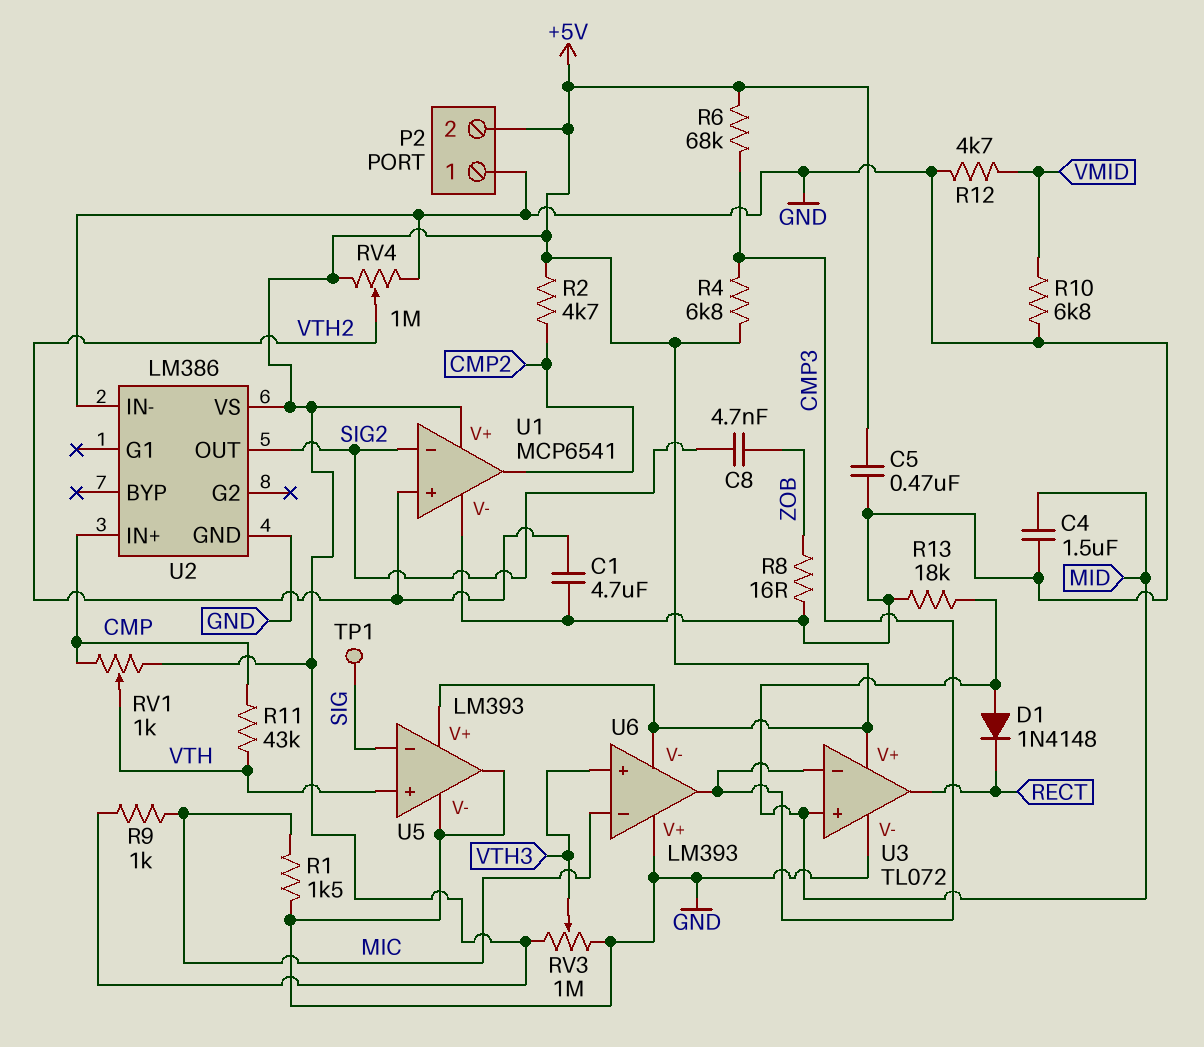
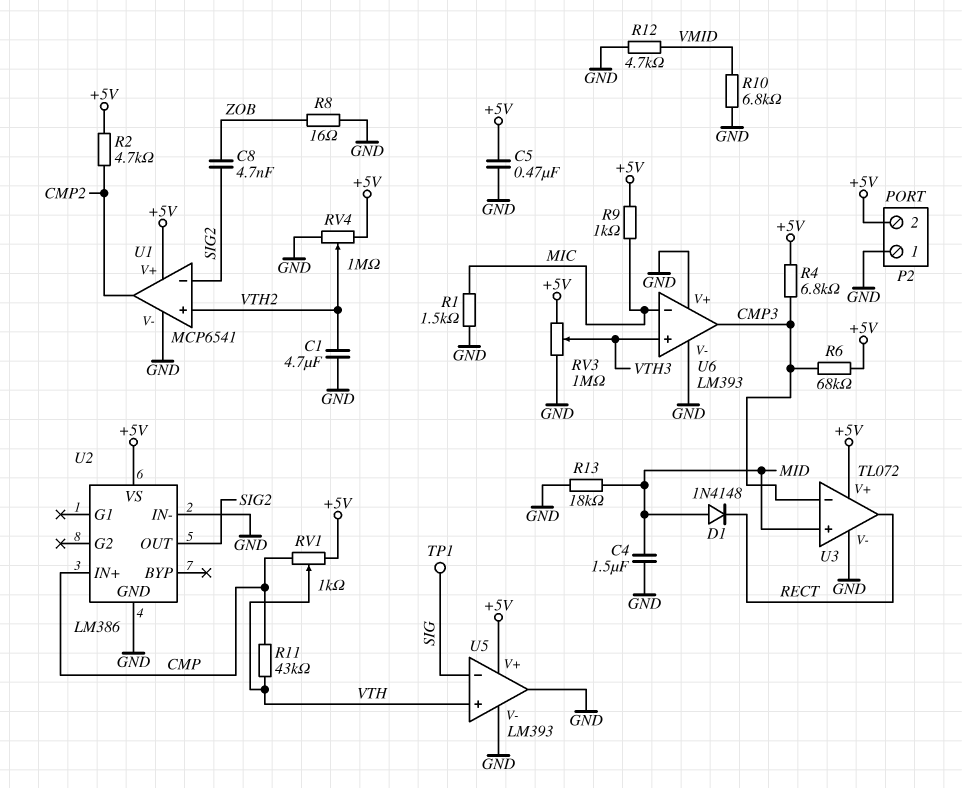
U6 pin V-: +5V -> GND

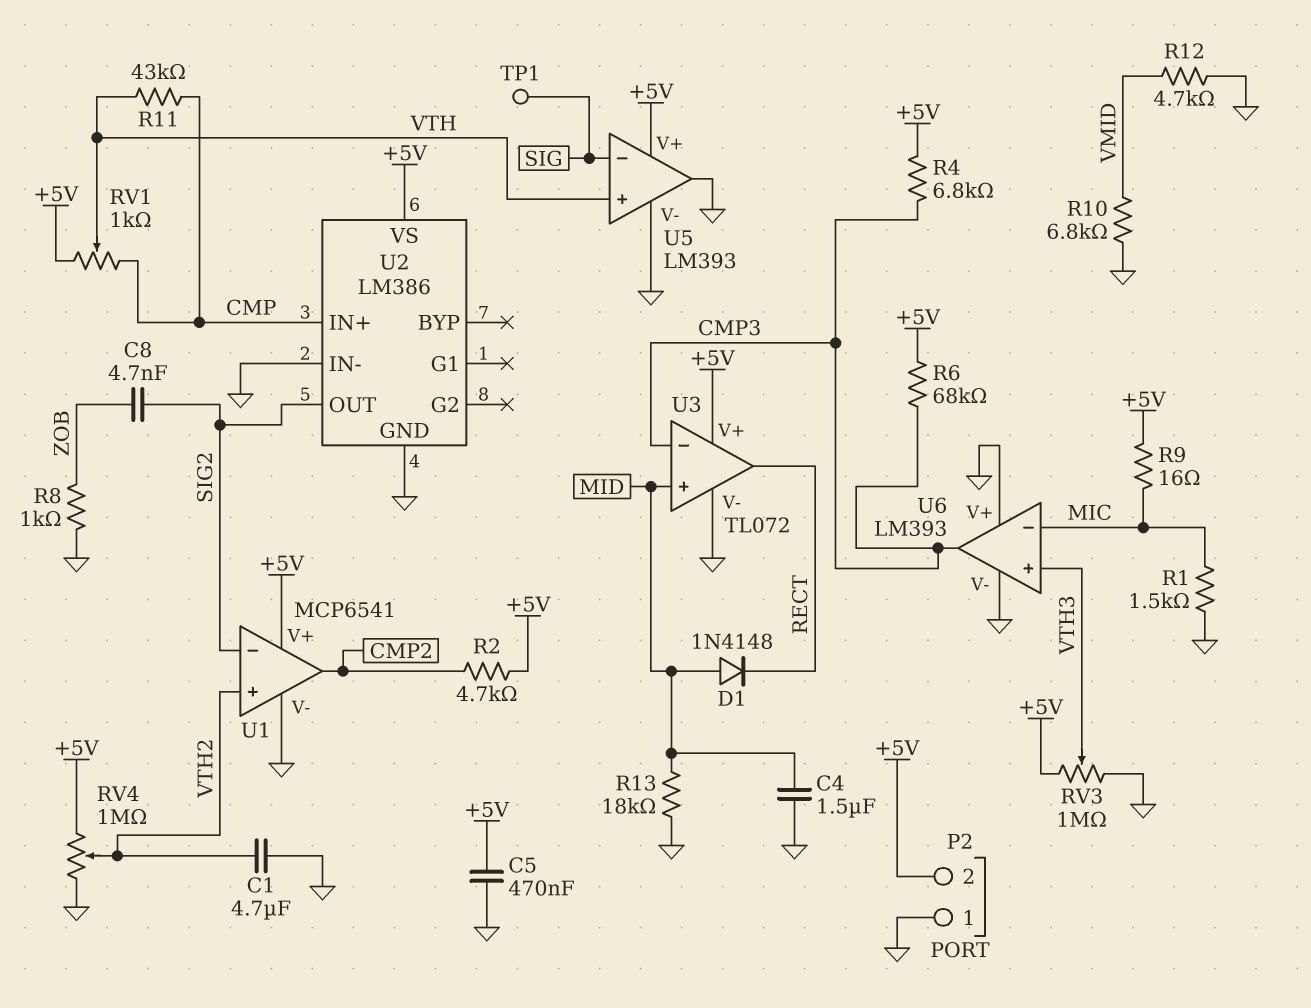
R8: 16 (GND, ZOB) -> 1k (GND, ZOB)
R9: 1k (+5V, MIC) -> 16 (+5V, MIC)

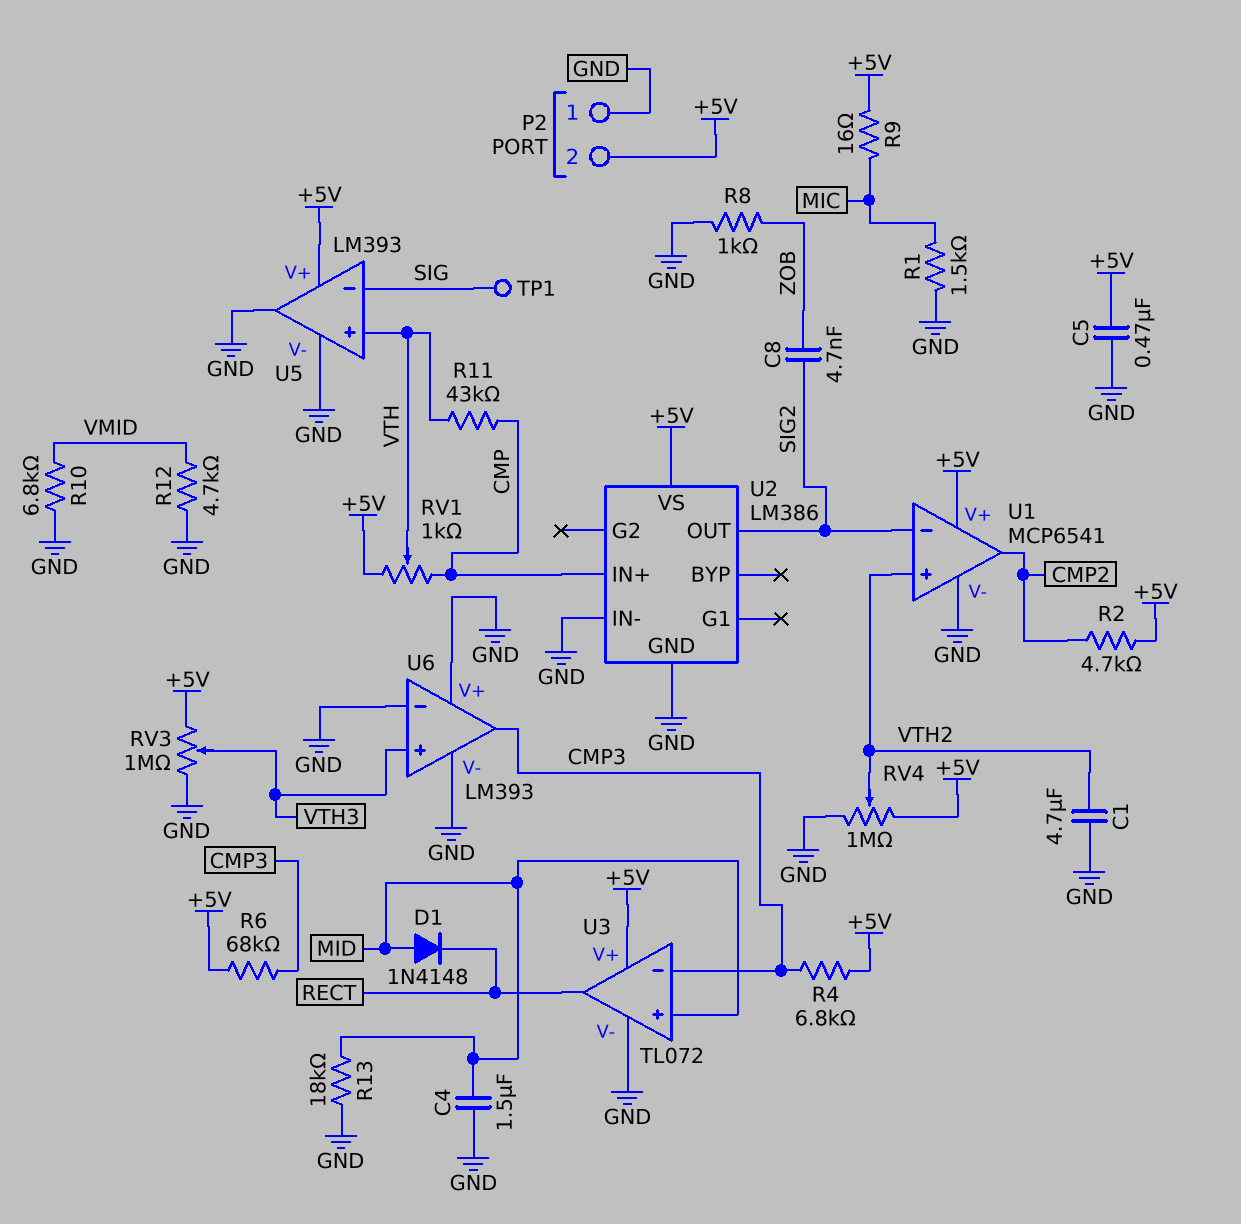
U6 pin in-: MIC -> GND

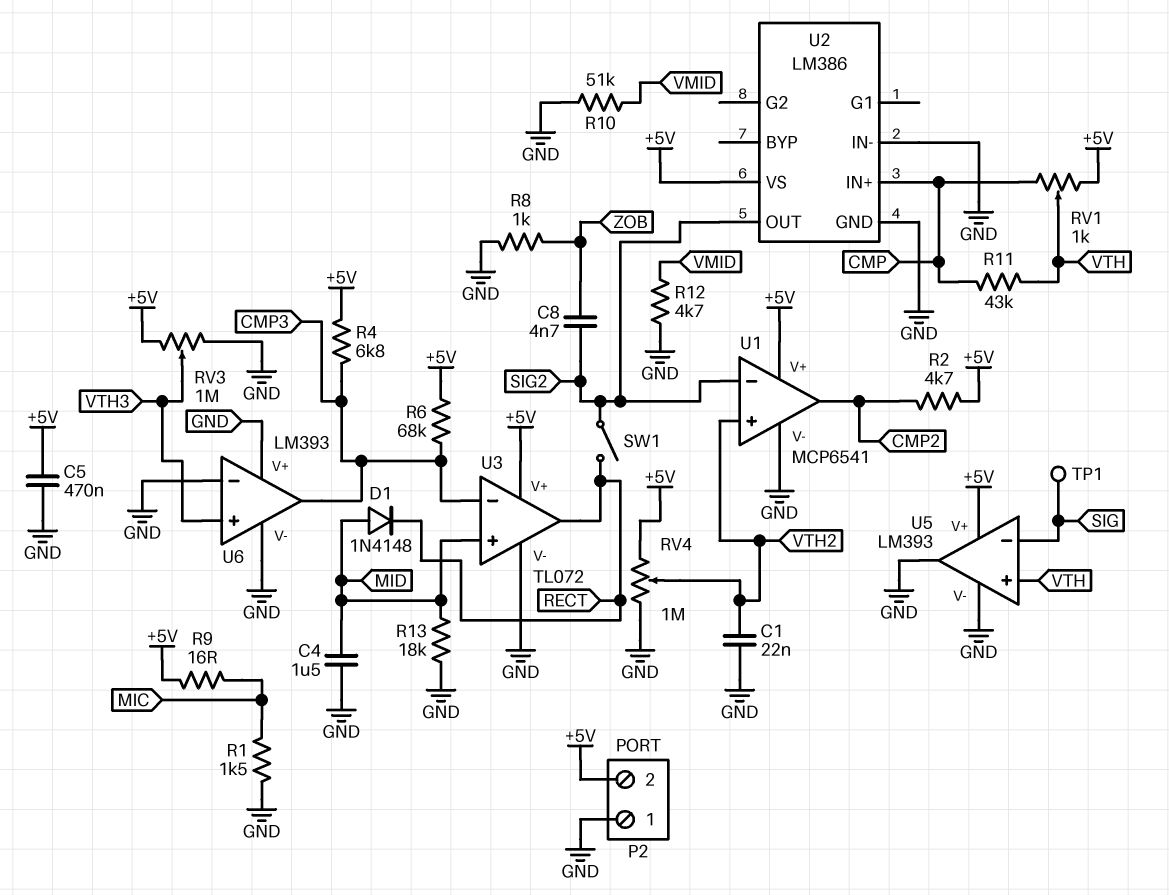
C1: 4.7uF (GND, VTH2) -> 22nF (GND, VTH2)
R10: 6.8k (GND, VMID) -> 51k (GND, VMID)
SW1: none -> switch (RECT, SIG2)

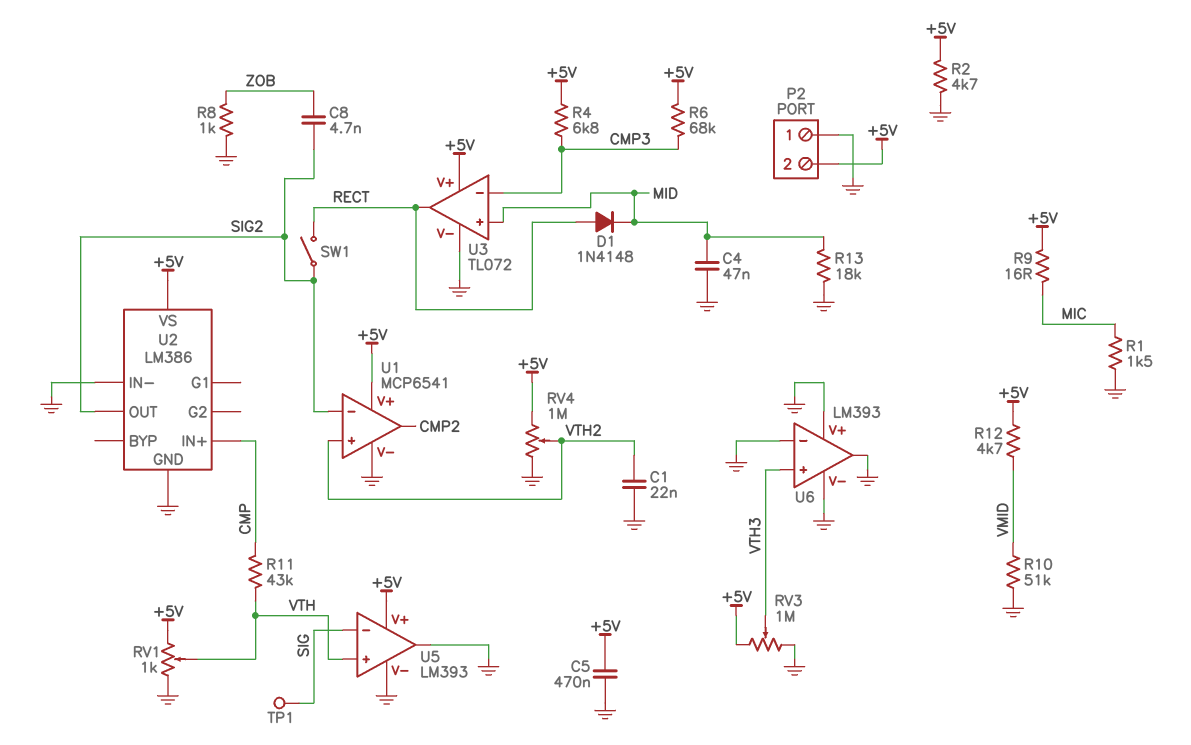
C4: 1.5uF (GND, MID) -> 47nF (GND, MID)
D1: diode 1N4148 (A MID, K RECT) -> diode 1N4148 (A RECT, K MID)
R2: 4.7k (+5V, CMP2) -> 4.7k (+5V, GND)
R12: 4.7k (GND, VMID) -> 4.7k (+5V, VMID)
RV1: 1k (+5V, CMP, wiper VTH) -> 1k (+5V, GND, wiper VTH)
U6 pin out: CMP3 -> GND

